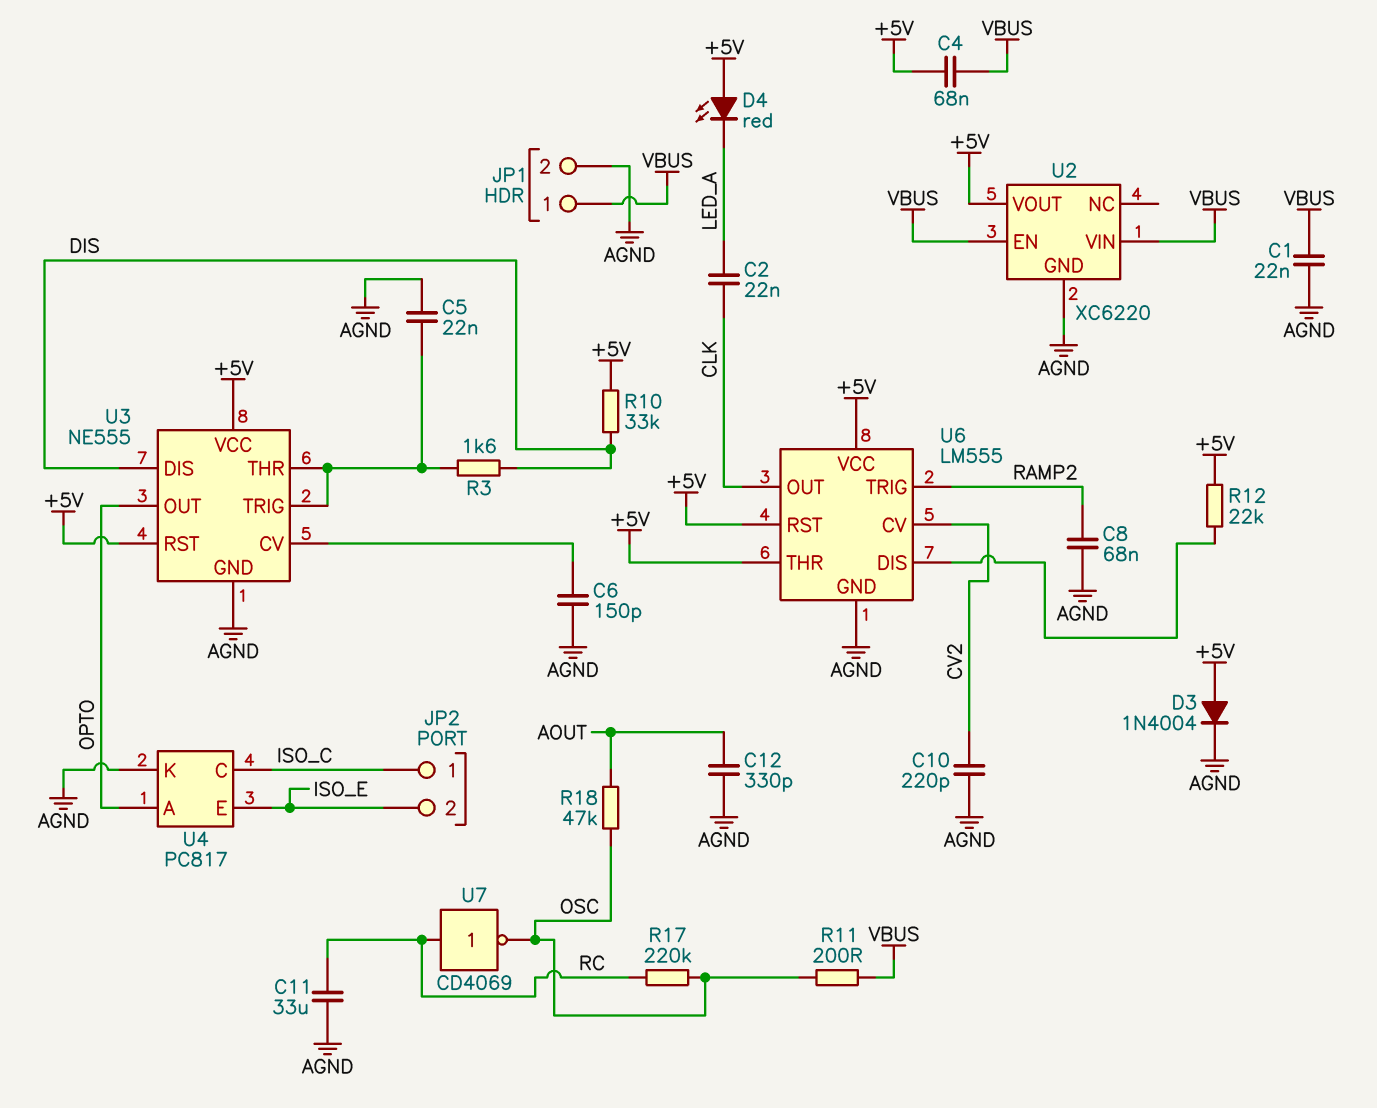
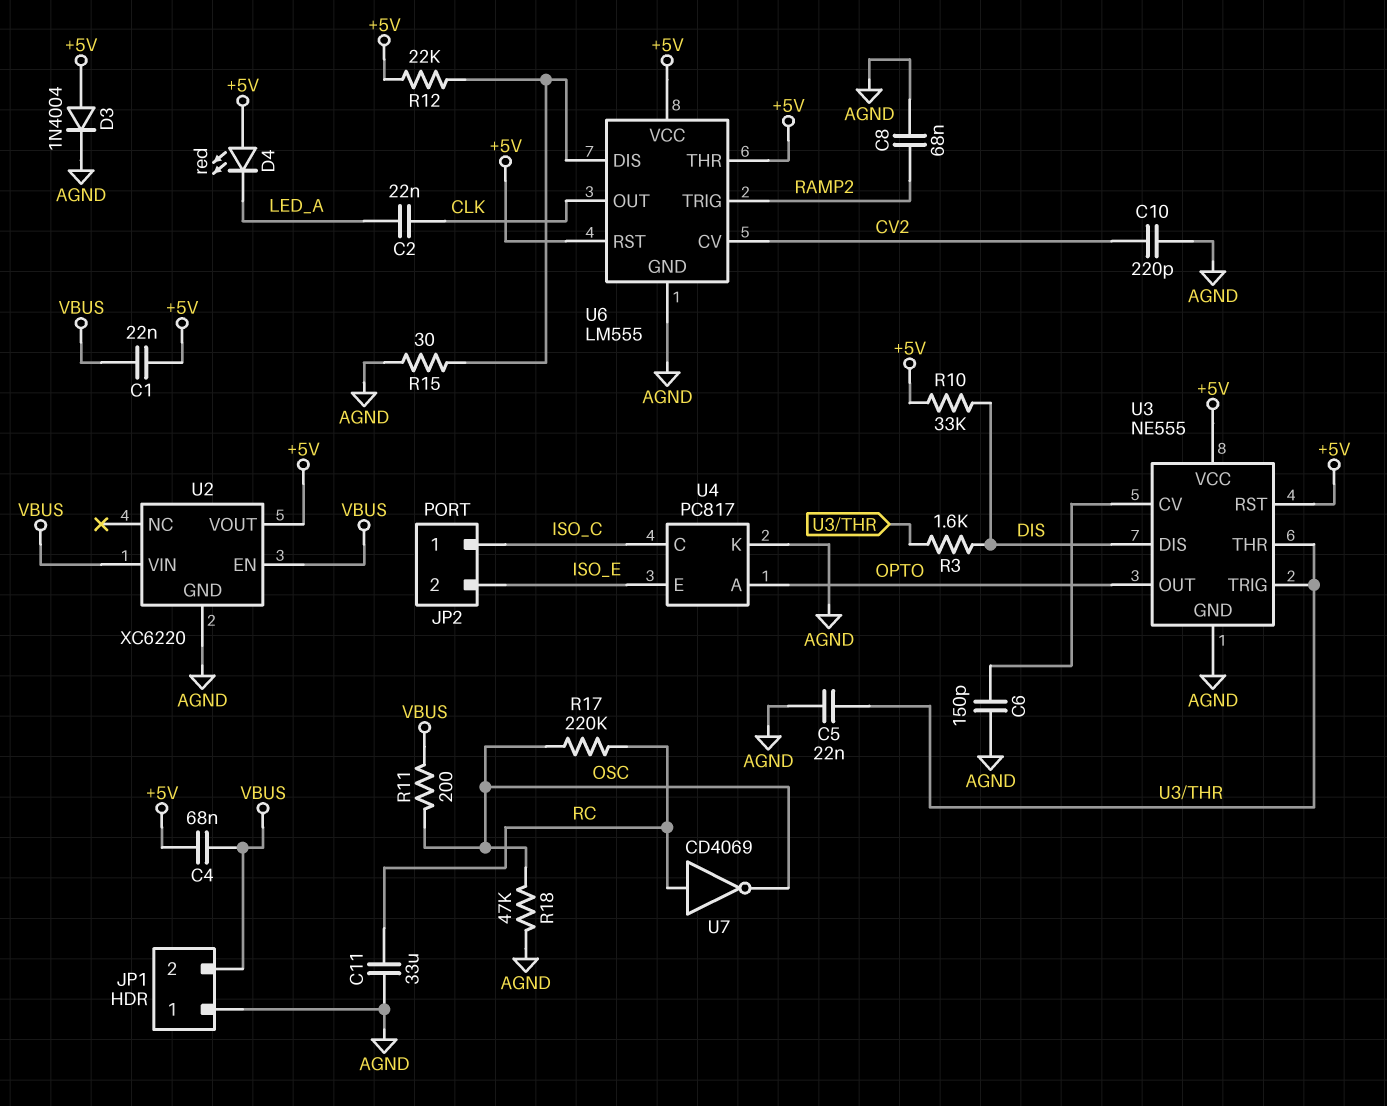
C1: 22nF (AGND, VBUS) -> 22nF (+5V, VBUS)
C12: 330pF (AGND, AOUT) -> none
JP1 pin 1: VBUS -> AGND
JP1 pin 2: AGND -> VBUS
R15: none -> 30 (AGND, U6/DIS)
R18: 47k (AOUT, OSC) -> 47k (AGND, OSC)

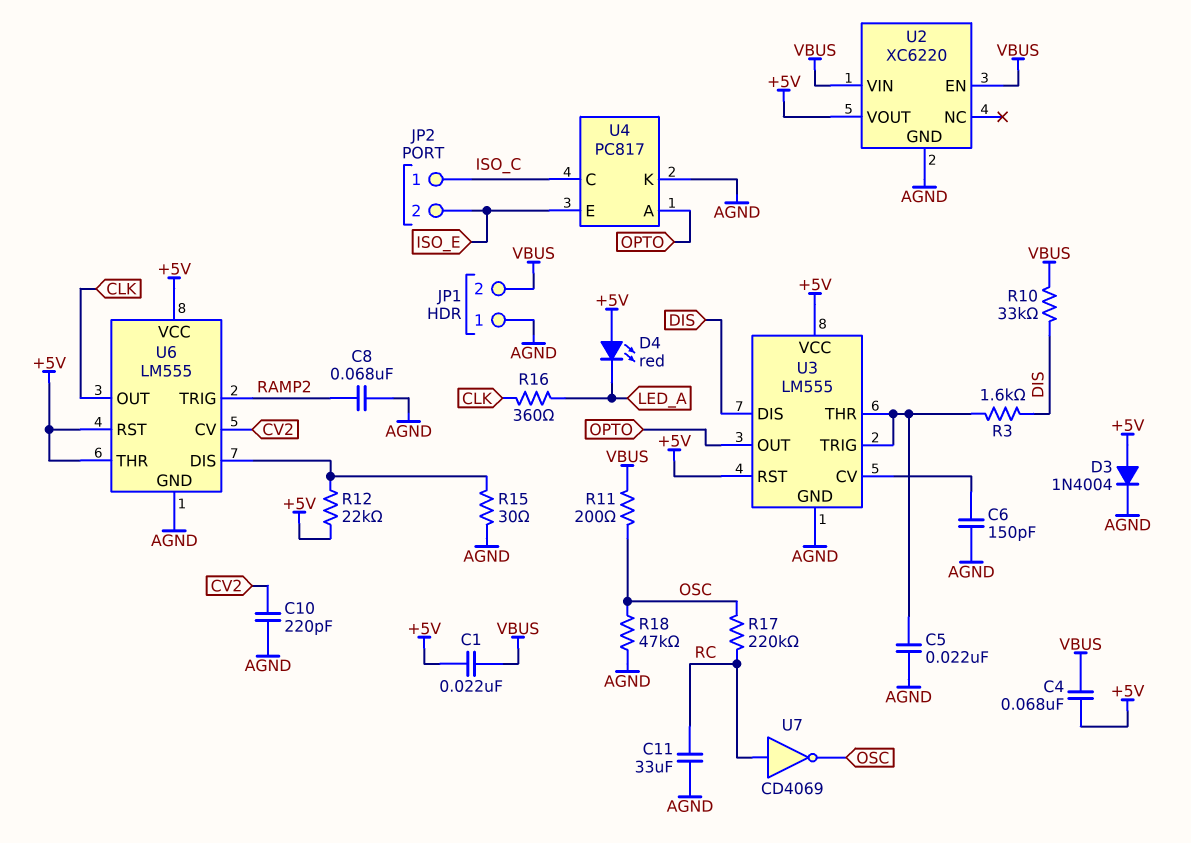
C2: 22nF (CLK, LED_A) -> none
R10: 33k (+5V, DIS) -> 33k (DIS, VBUS)
R16: none -> 360 (CLK, LED_A)
U3: NE555 -> LM555

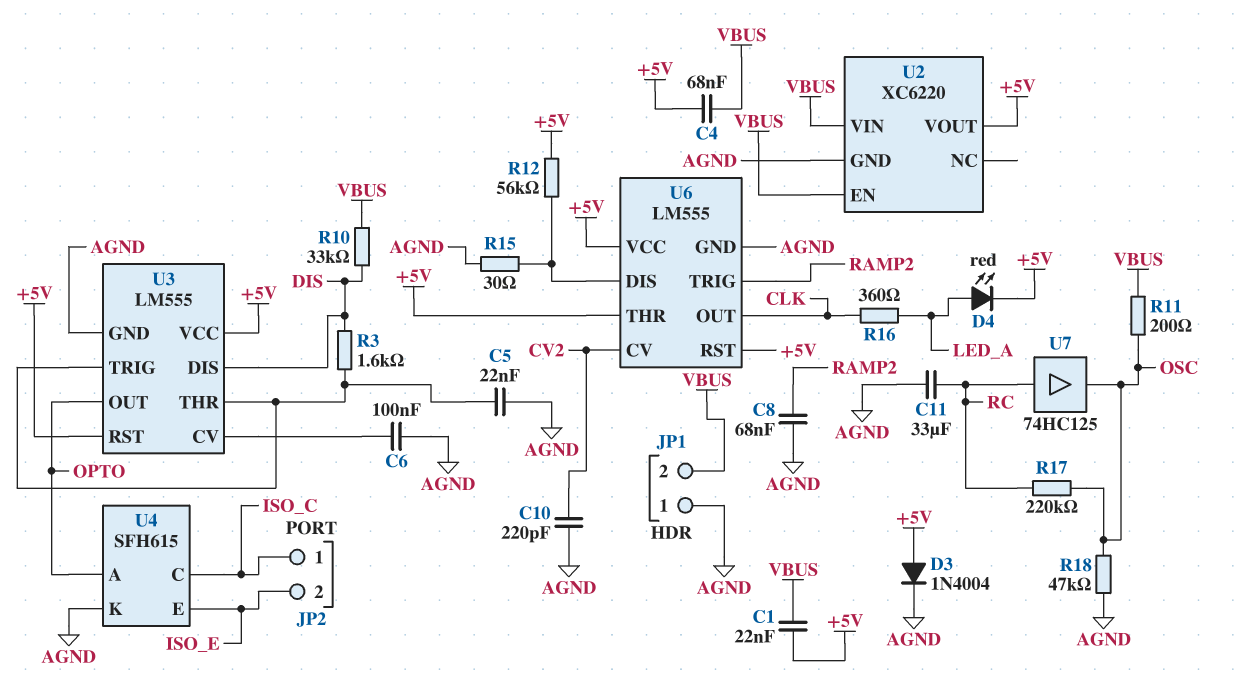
C6: 150pF (AGND, U3/CV) -> 100nF (AGND, U3/CV)
D4: LED red (A +5V, K LED_A) -> LED red (A LED_A, K +5V)
R12: 22k (+5V, U6/DIS) -> 56k (+5V, U6/DIS)
U4: PC817 -> SFH615
U7: NOT CD4069 (in RC, out OSC) -> buffer 74HC125 (in RC, out OSC)

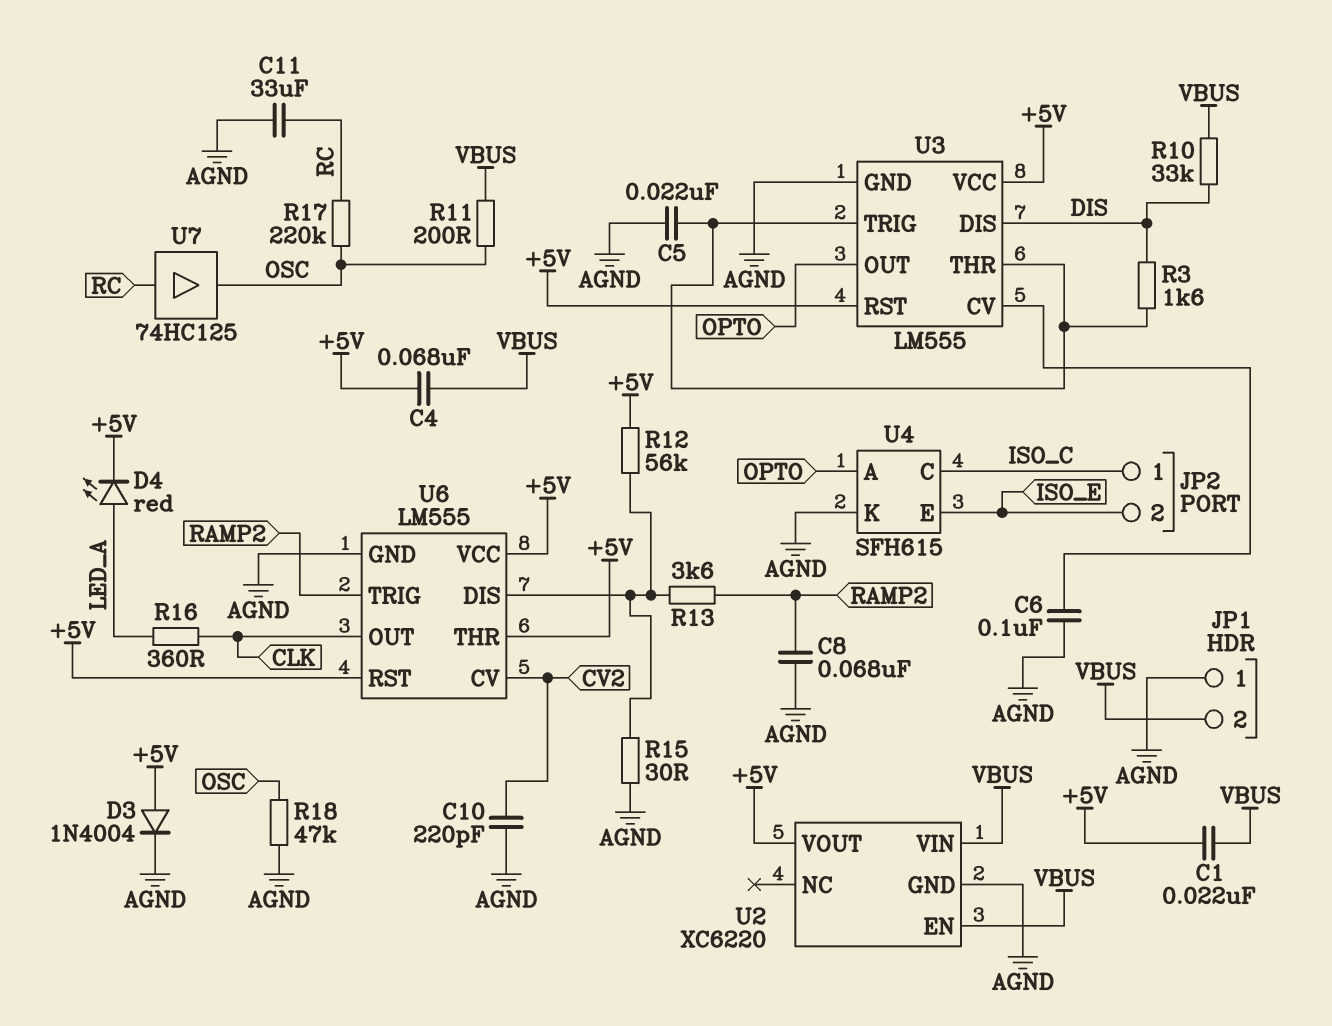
R13: none -> 3.6k (RAMP2, U6/DIS)

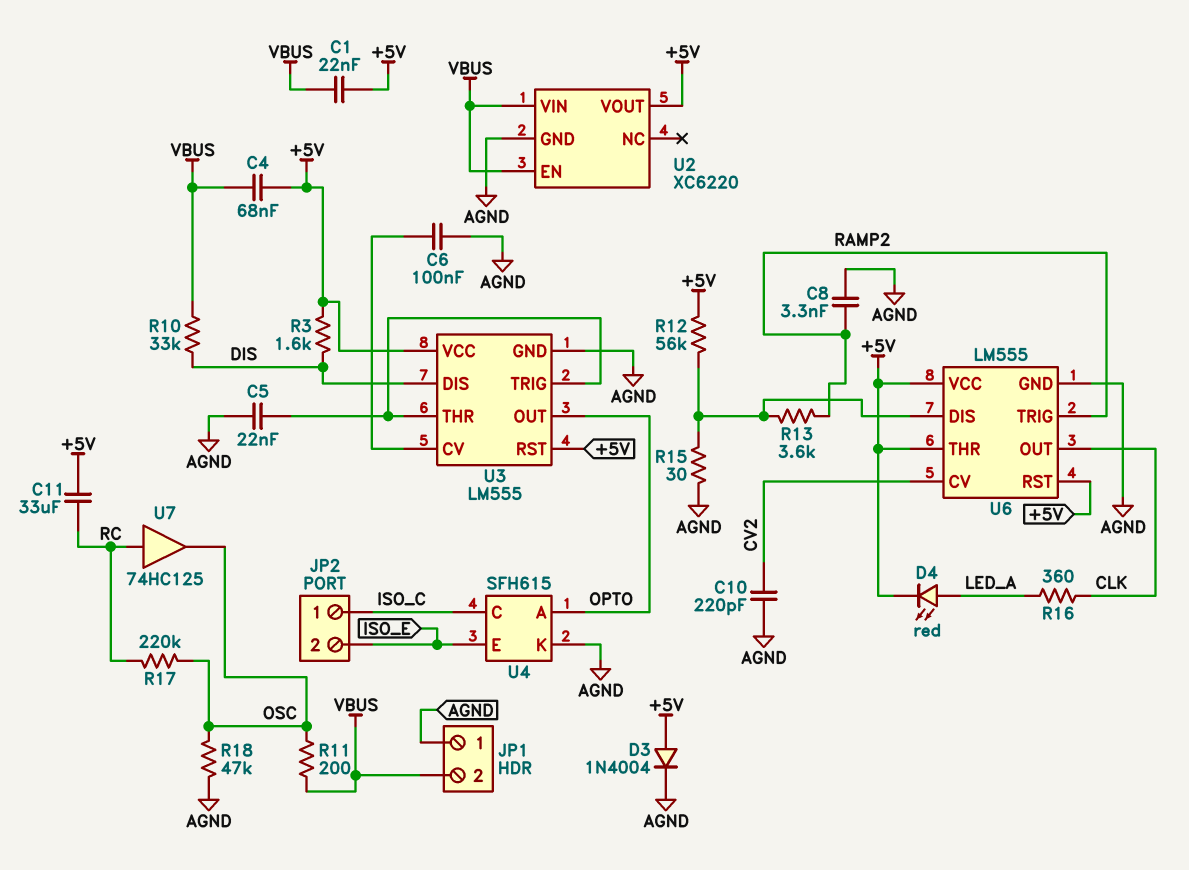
C8: 68nF (AGND, RAMP2) -> 3.3nF (AGND, RAMP2)
C11: 33uF (AGND, RC) -> 33uF (+5V, RC)
R3: 1.6k (DIS, U3/THR) -> 1.6k (+5V, DIS)

